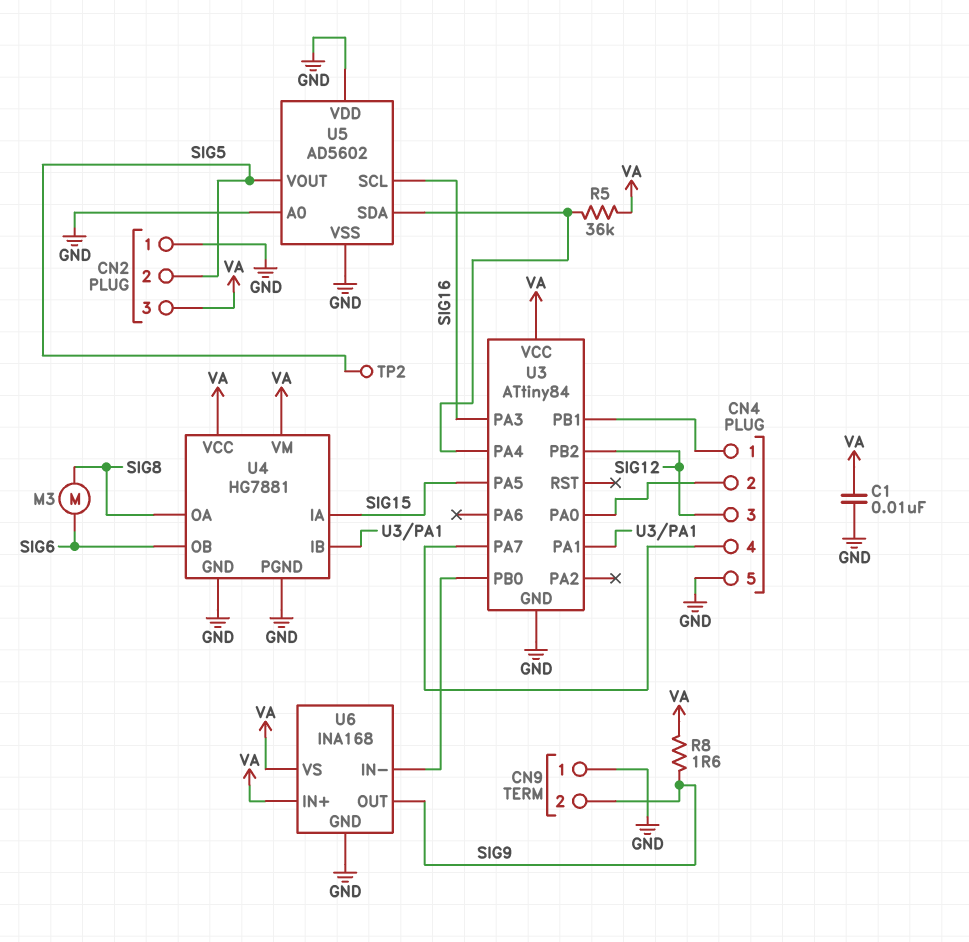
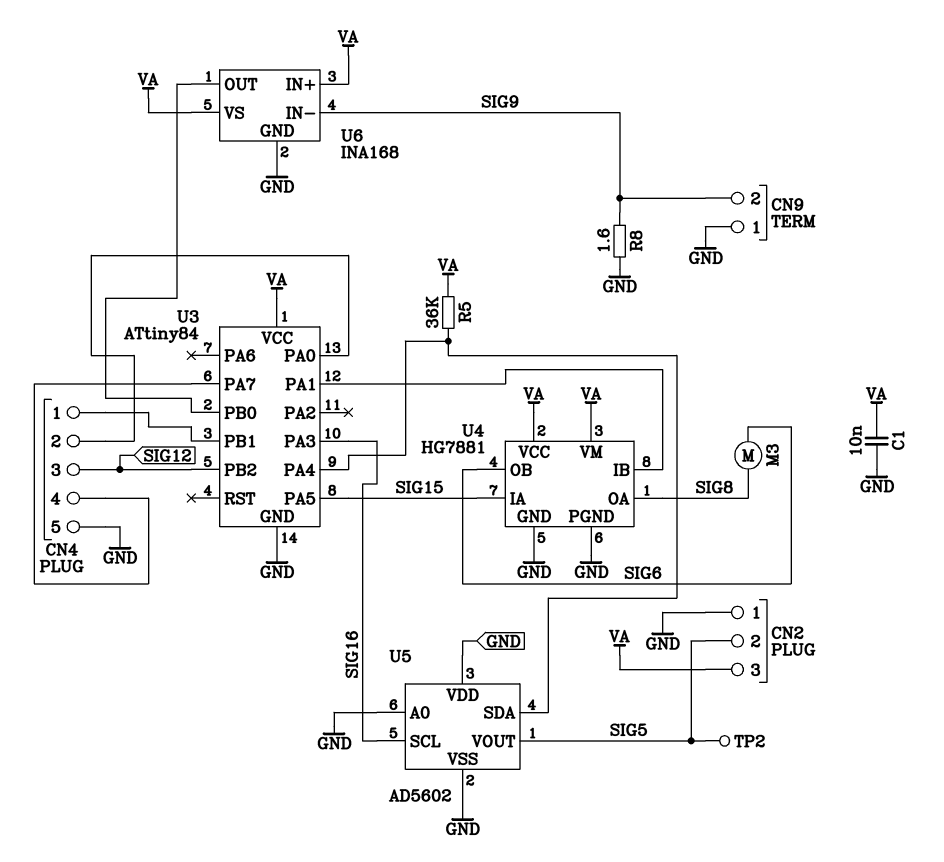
R8: 1.6 (SIG9, VA) -> 1.6 (GND, SIG9)
U6 pin IN-: U3/PB0 -> SIG9
U6 pin OUT: SIG9 -> U3/PB0

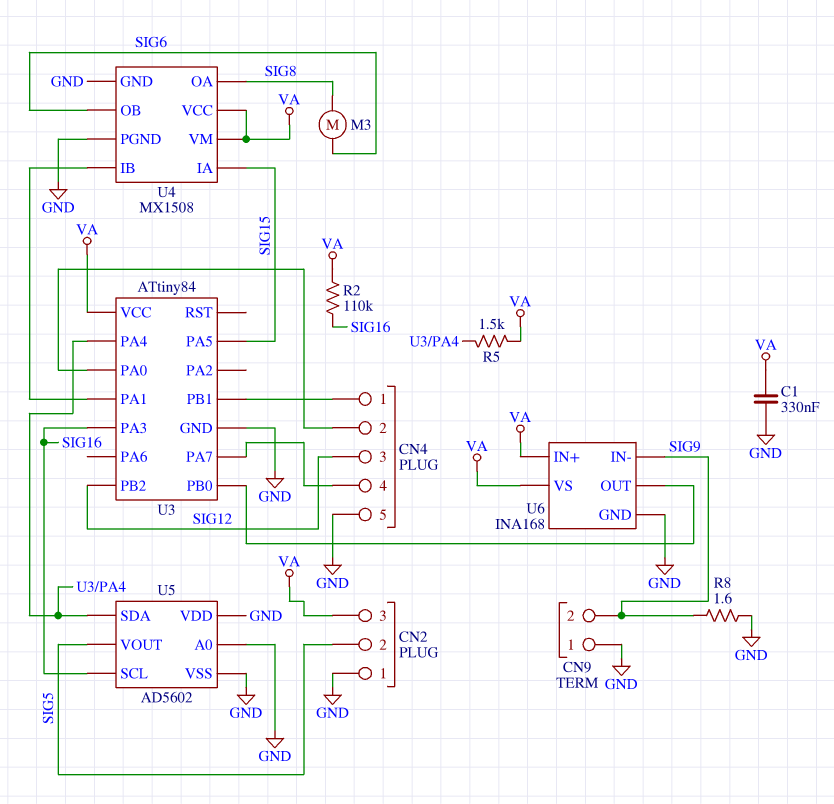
C1: 10nF (GND, VA) -> 330nF (GND, VA)
R2: none -> 110k (SIG16, VA)
R5: 36k (U3/PA4, VA) -> 1.5k (U3/PA4, VA)
TP2: test point (SIG5) -> none
U4: HG7881 -> MX1508

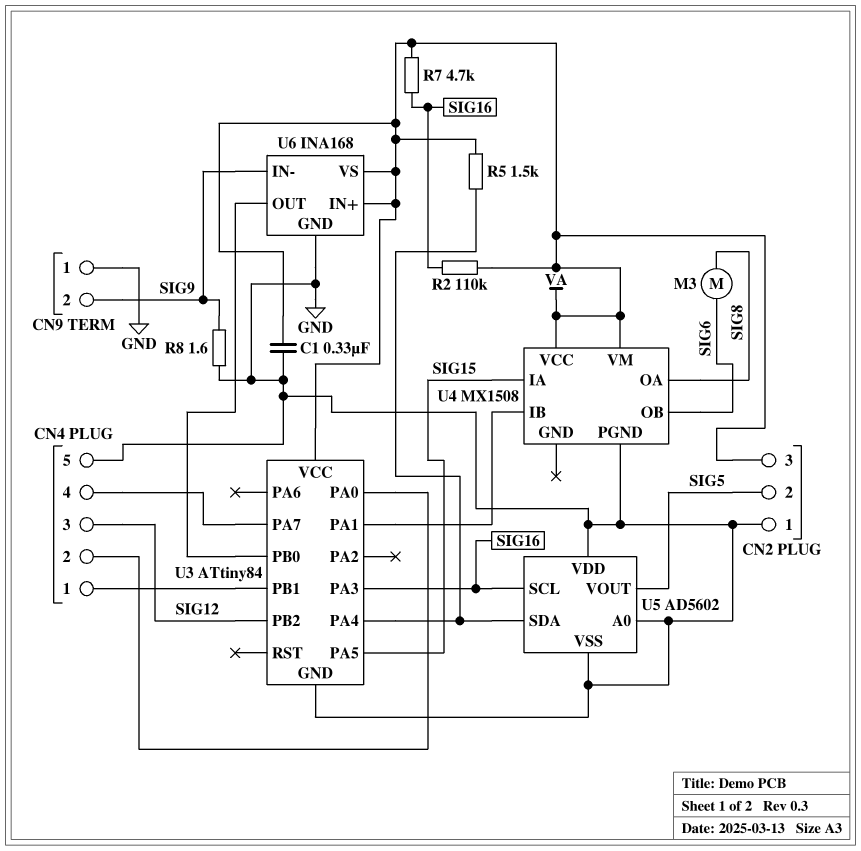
R7: none -> 4.7k (SIG16, VA)
U4 pin GND: GND -> none

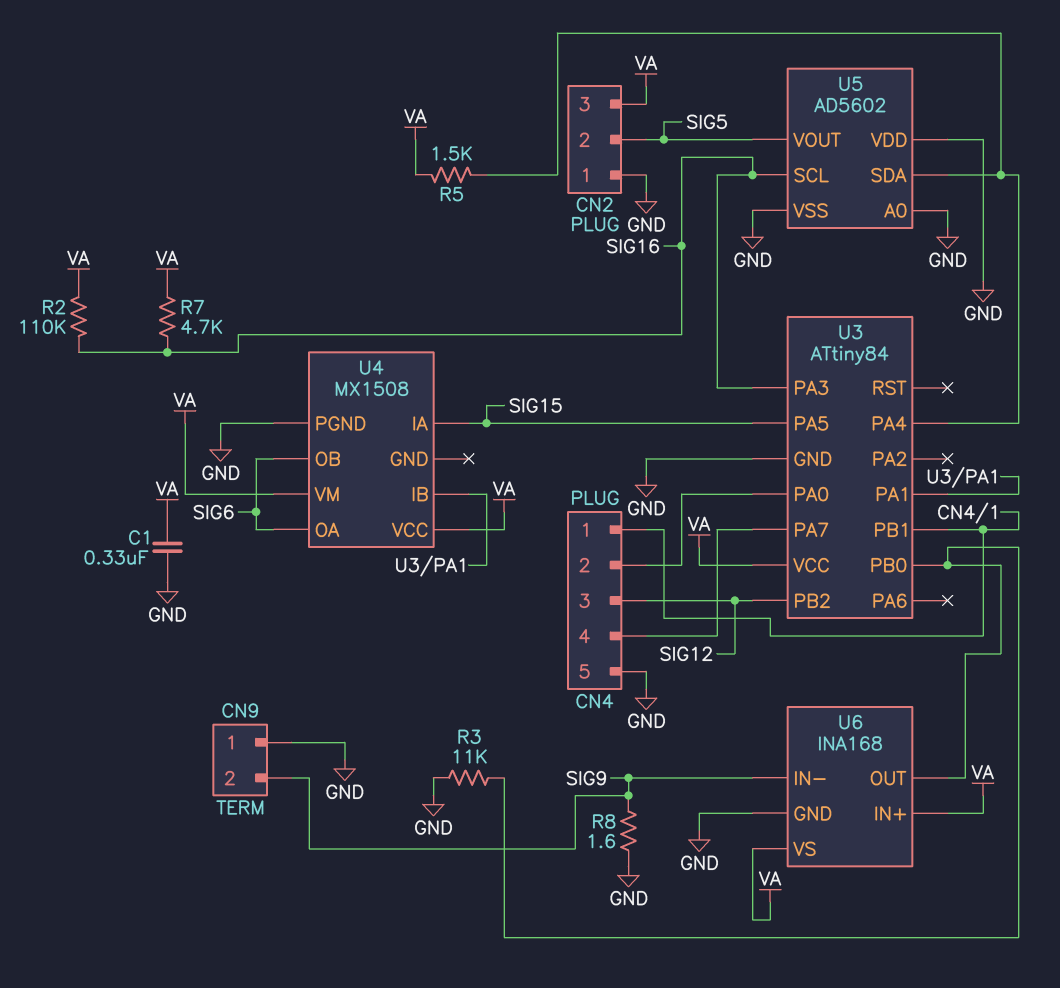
M3: motor (SIG6, SIG8) -> none
R3: none -> 11k (GND, U3/PB0)
U4 pin OA: SIG8 -> SIG6

